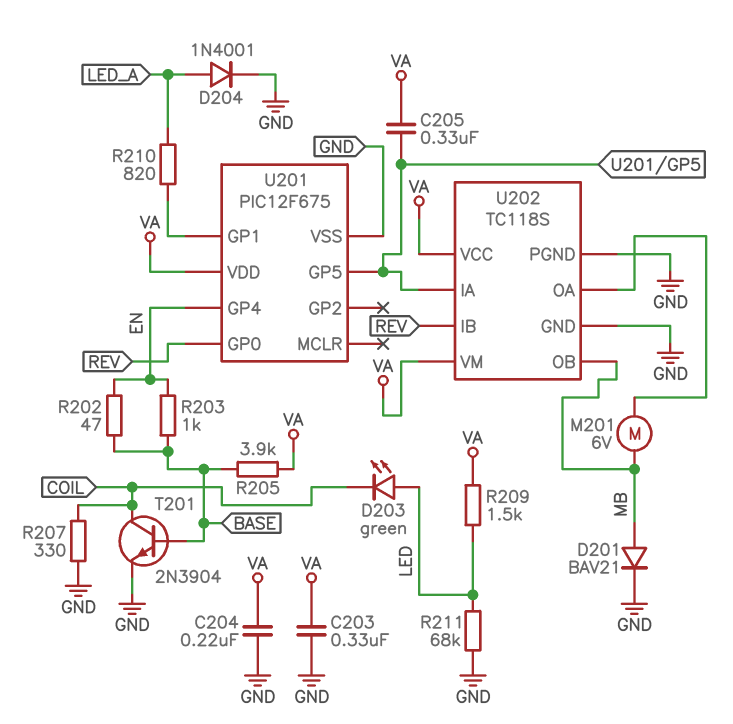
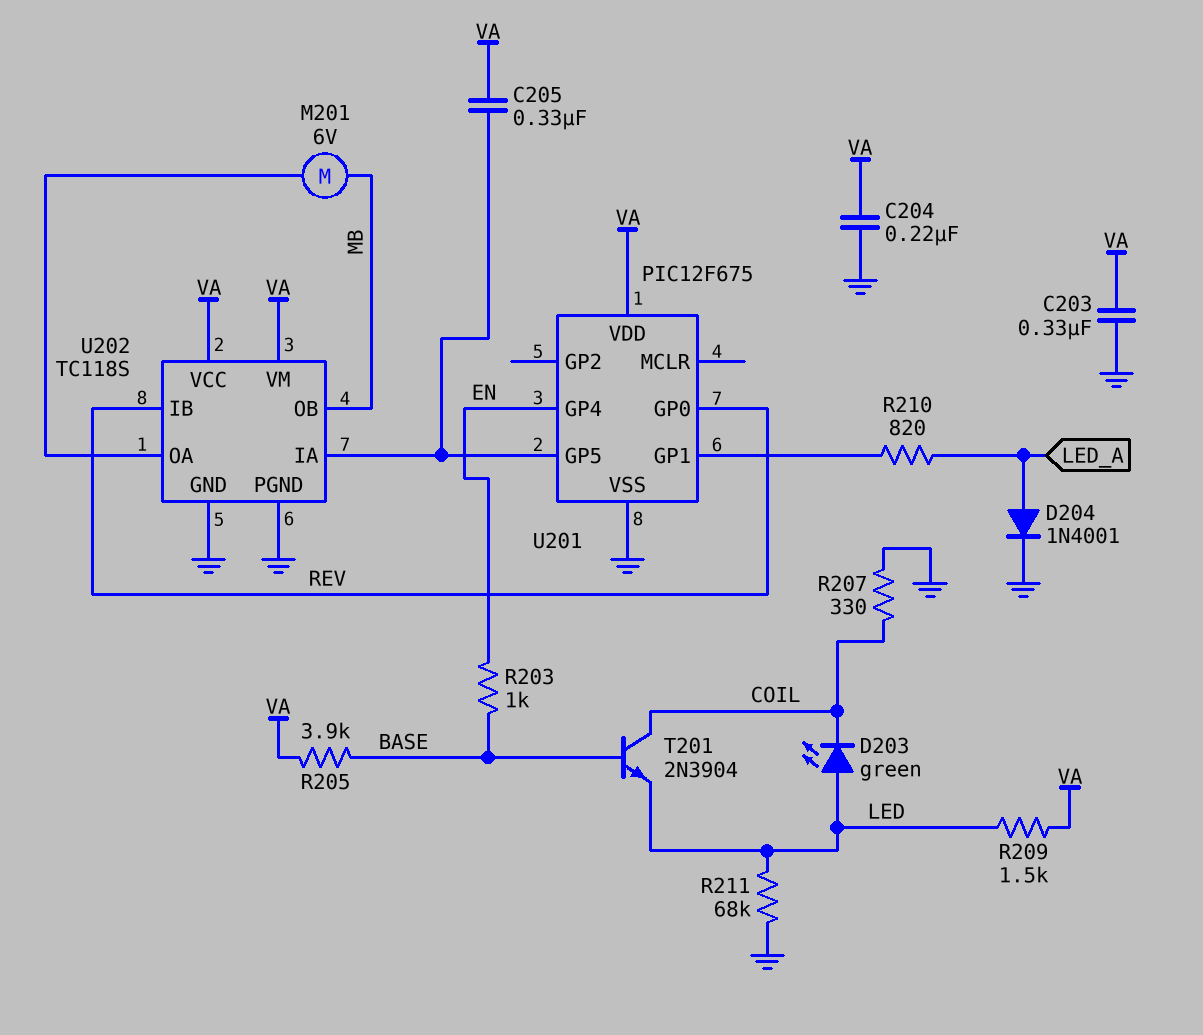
D201: diode BAV21 (A MB, K GND) -> none
R202: 47 (BASE, EN) -> none
T201: NPN 2N3904 (B BASE, C COIL, E GND) -> NPN 2N3904 (B BASE, C COIL, E LED)

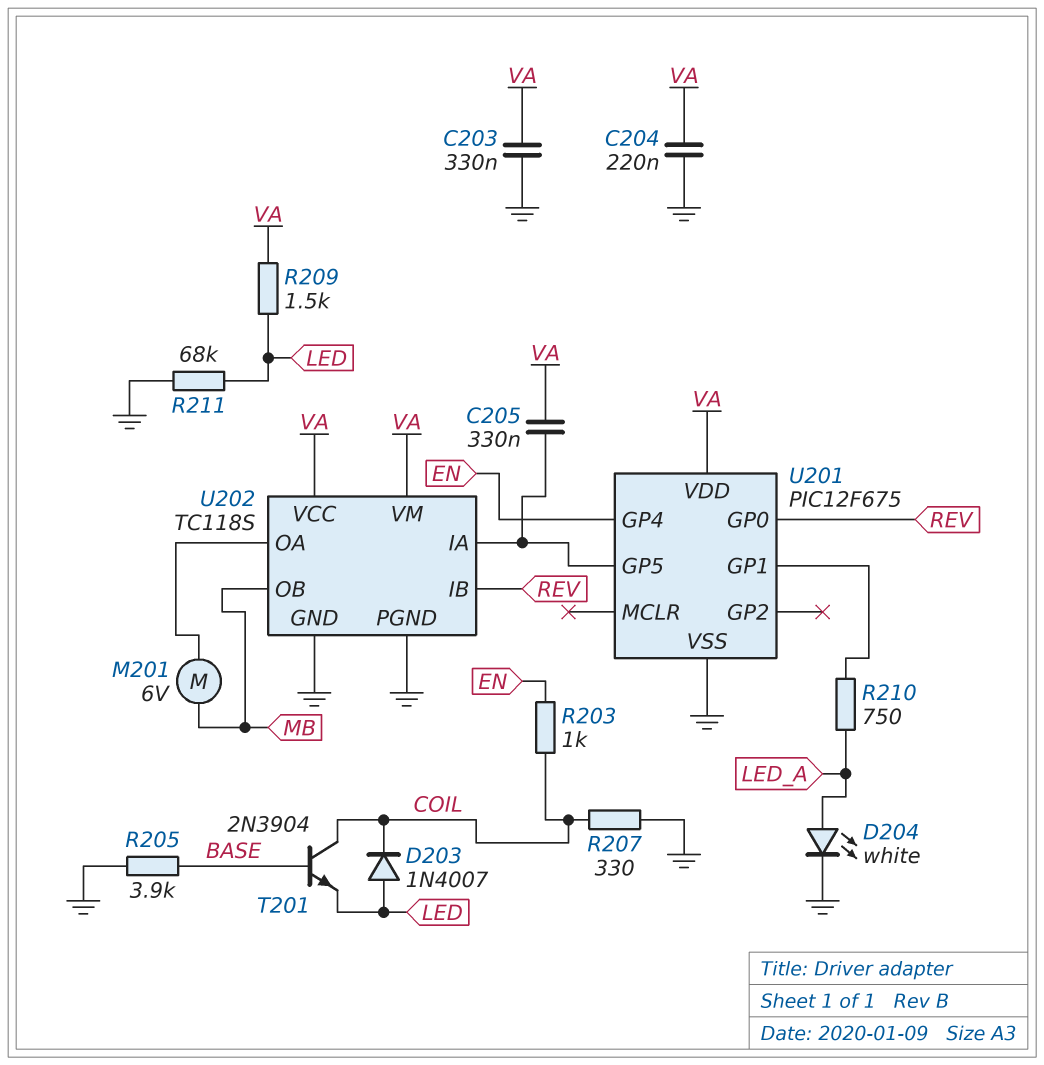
D203: LED green (A LED, K COIL) -> diode 1N4007 (A LED, K COIL)
D204: diode 1N4001 (A LED_A, K GND) -> LED white (A LED_A, K GND)
R203: 1k (BASE, EN) -> 1k (COIL, EN)
R205: 3.9k (BASE, VA) -> 3.9k (BASE, GND)
R210: 820 (LED_A, U201/GP1) -> 750 (LED_A, U201/GP1)

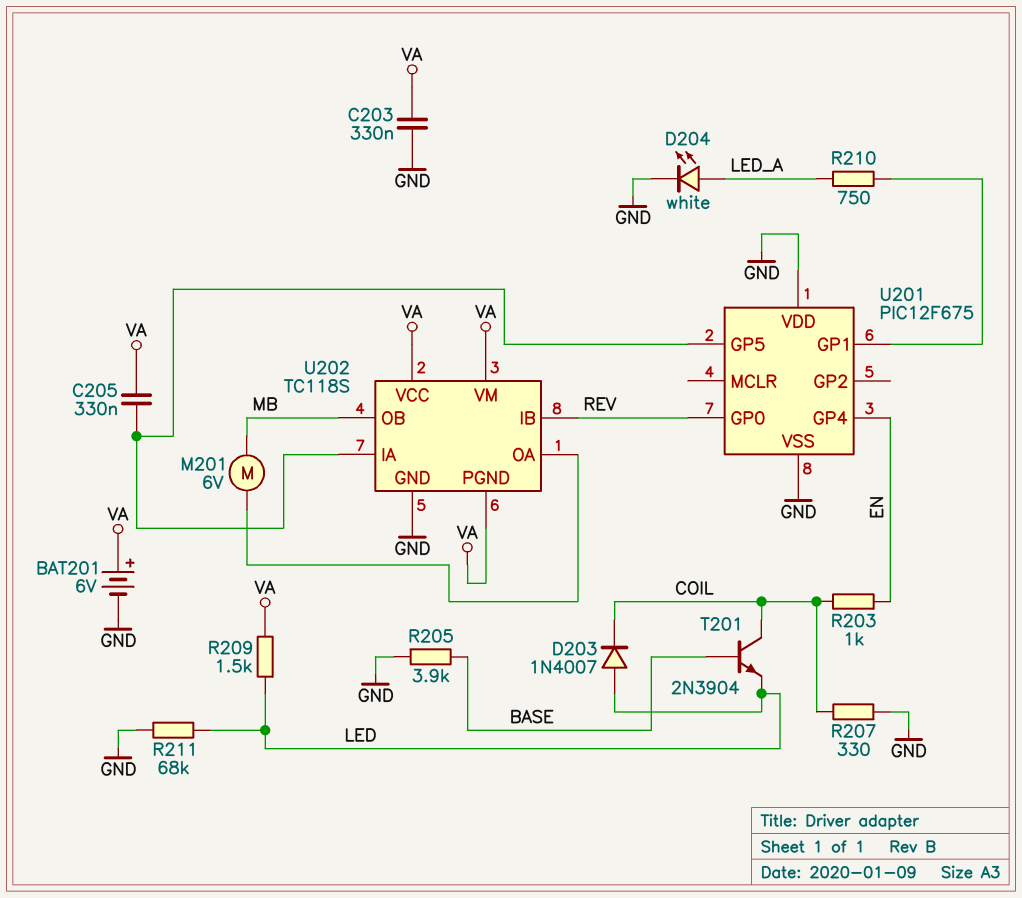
BAT201: none -> 6V (plus VA, minus GND)
C204: 220nF (GND, VA) -> none
U201 pin VDD: VA -> GND
U202 pin PGND: GND -> VA

